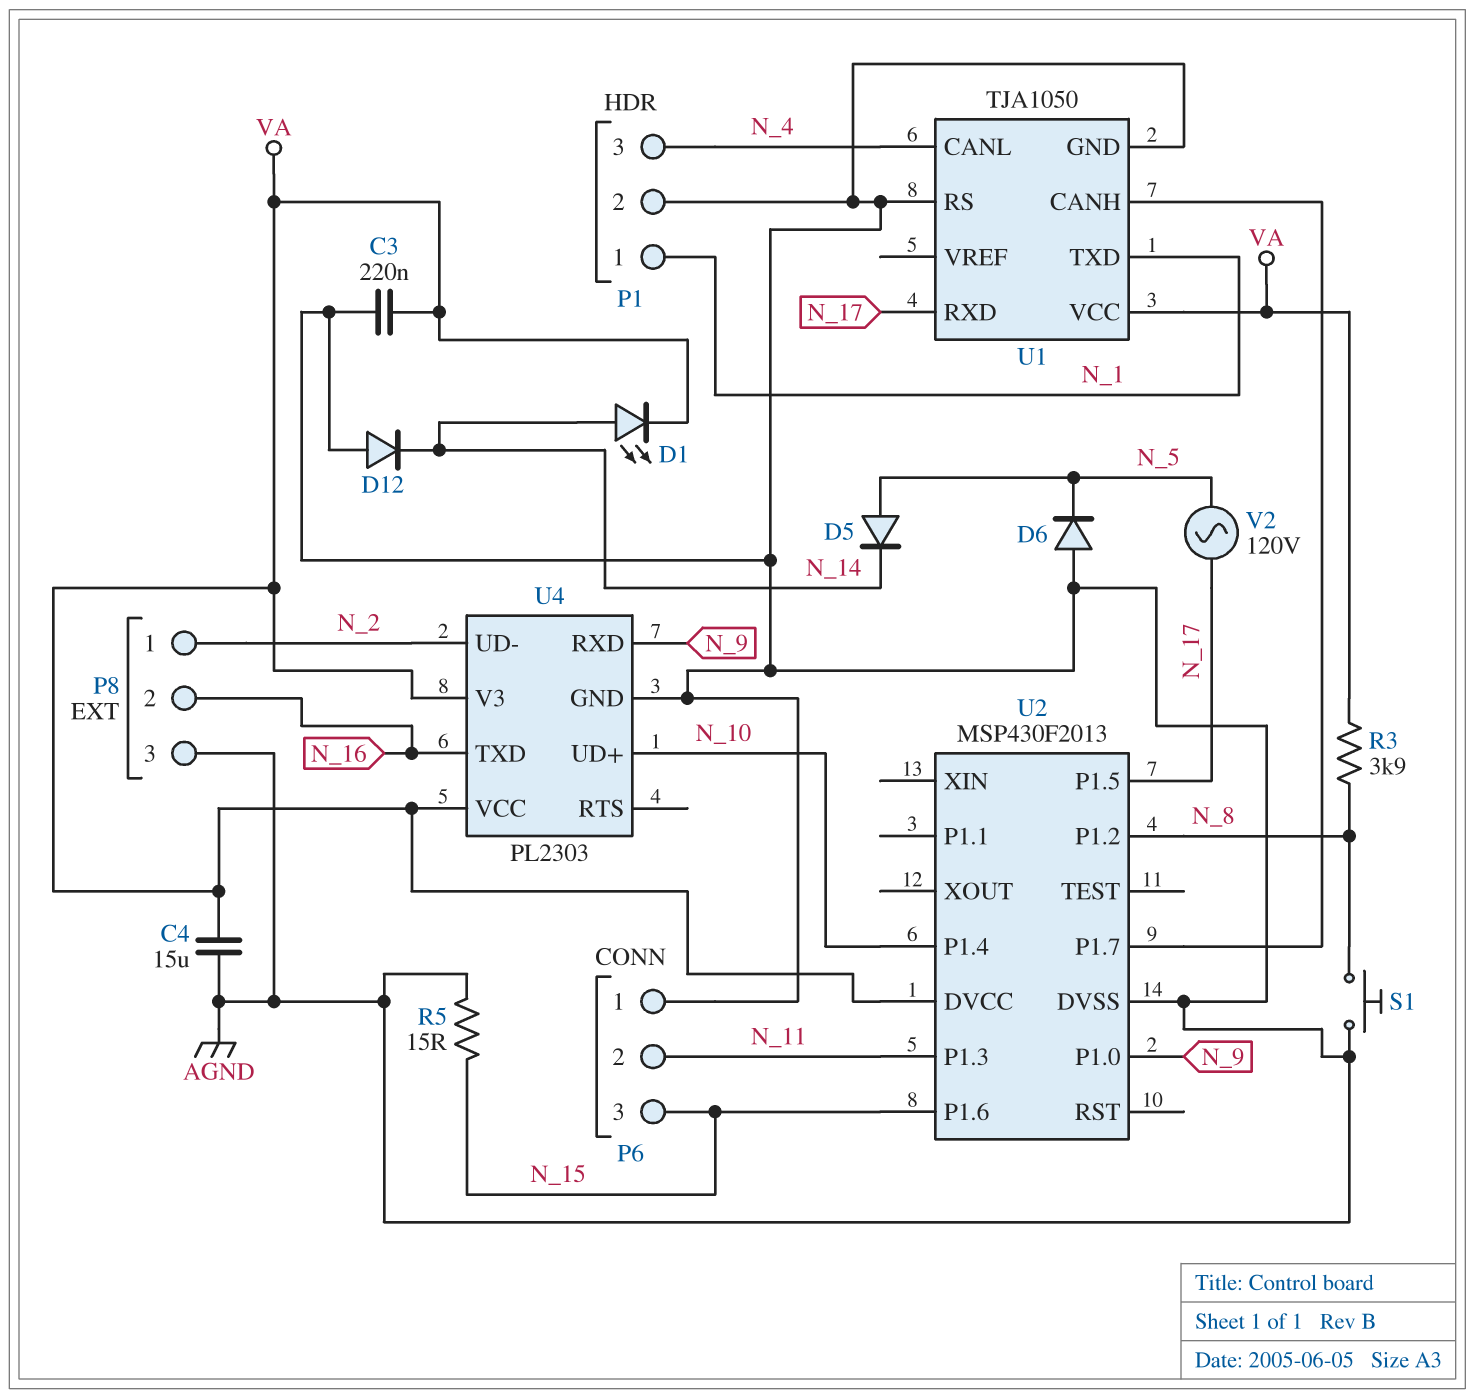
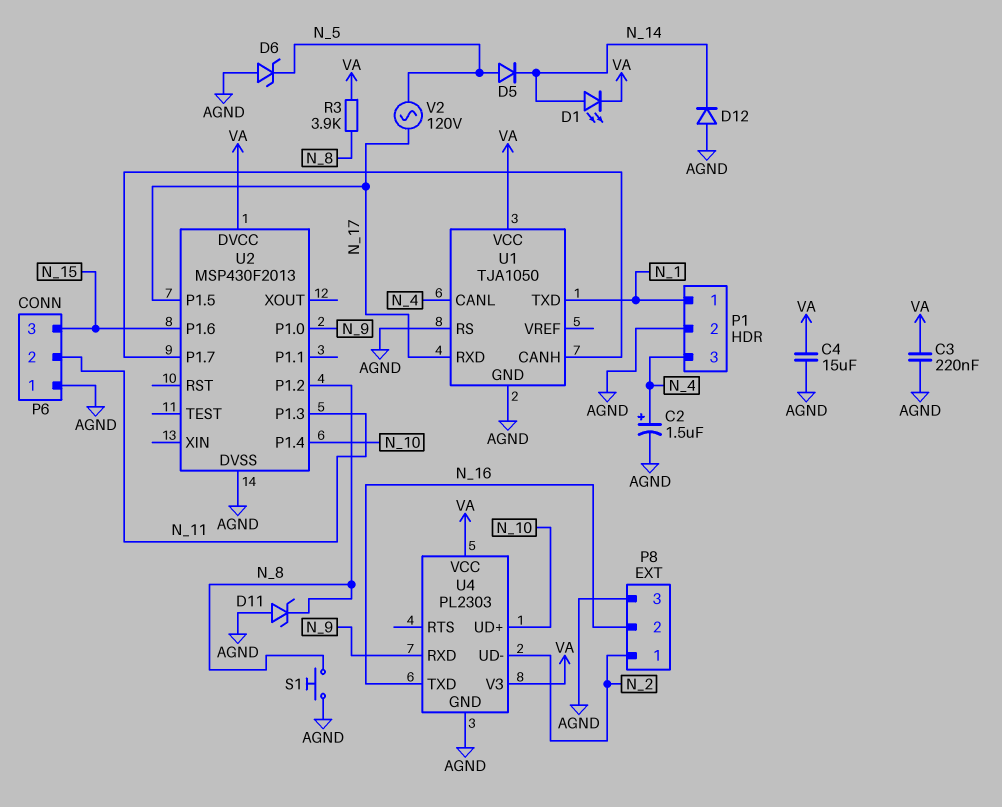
C2: none -> 1.5uF (plus N_4, minus AGND)
D6: diode (A AGND, K N_5) -> zener (A AGND, K N_5)
D11: none -> zener (A AGND, K N_8)
R5: 15 (AGND, N_15) -> none

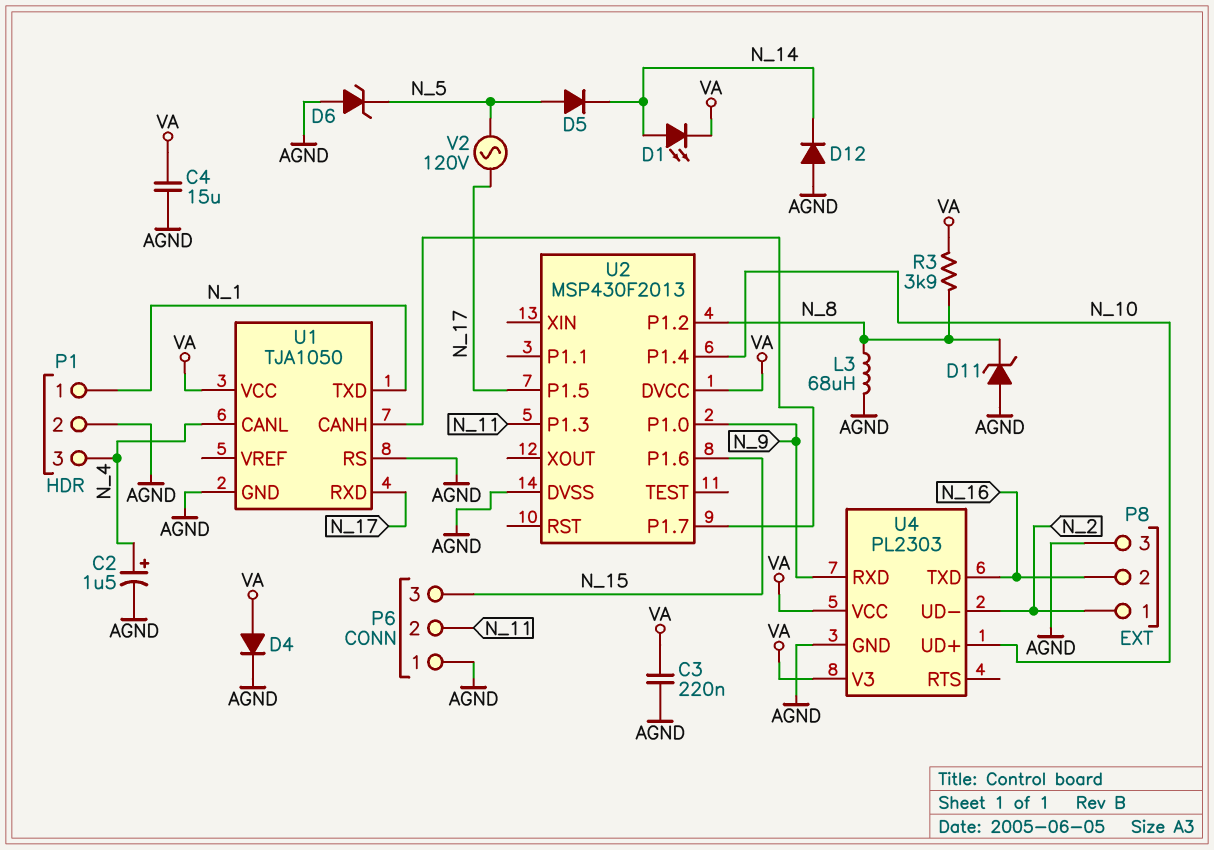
D4: none -> diode (A VA, K AGND)
L3: none -> 68uH (AGND, N_8)
S1: button (AGND, N_8) -> none

